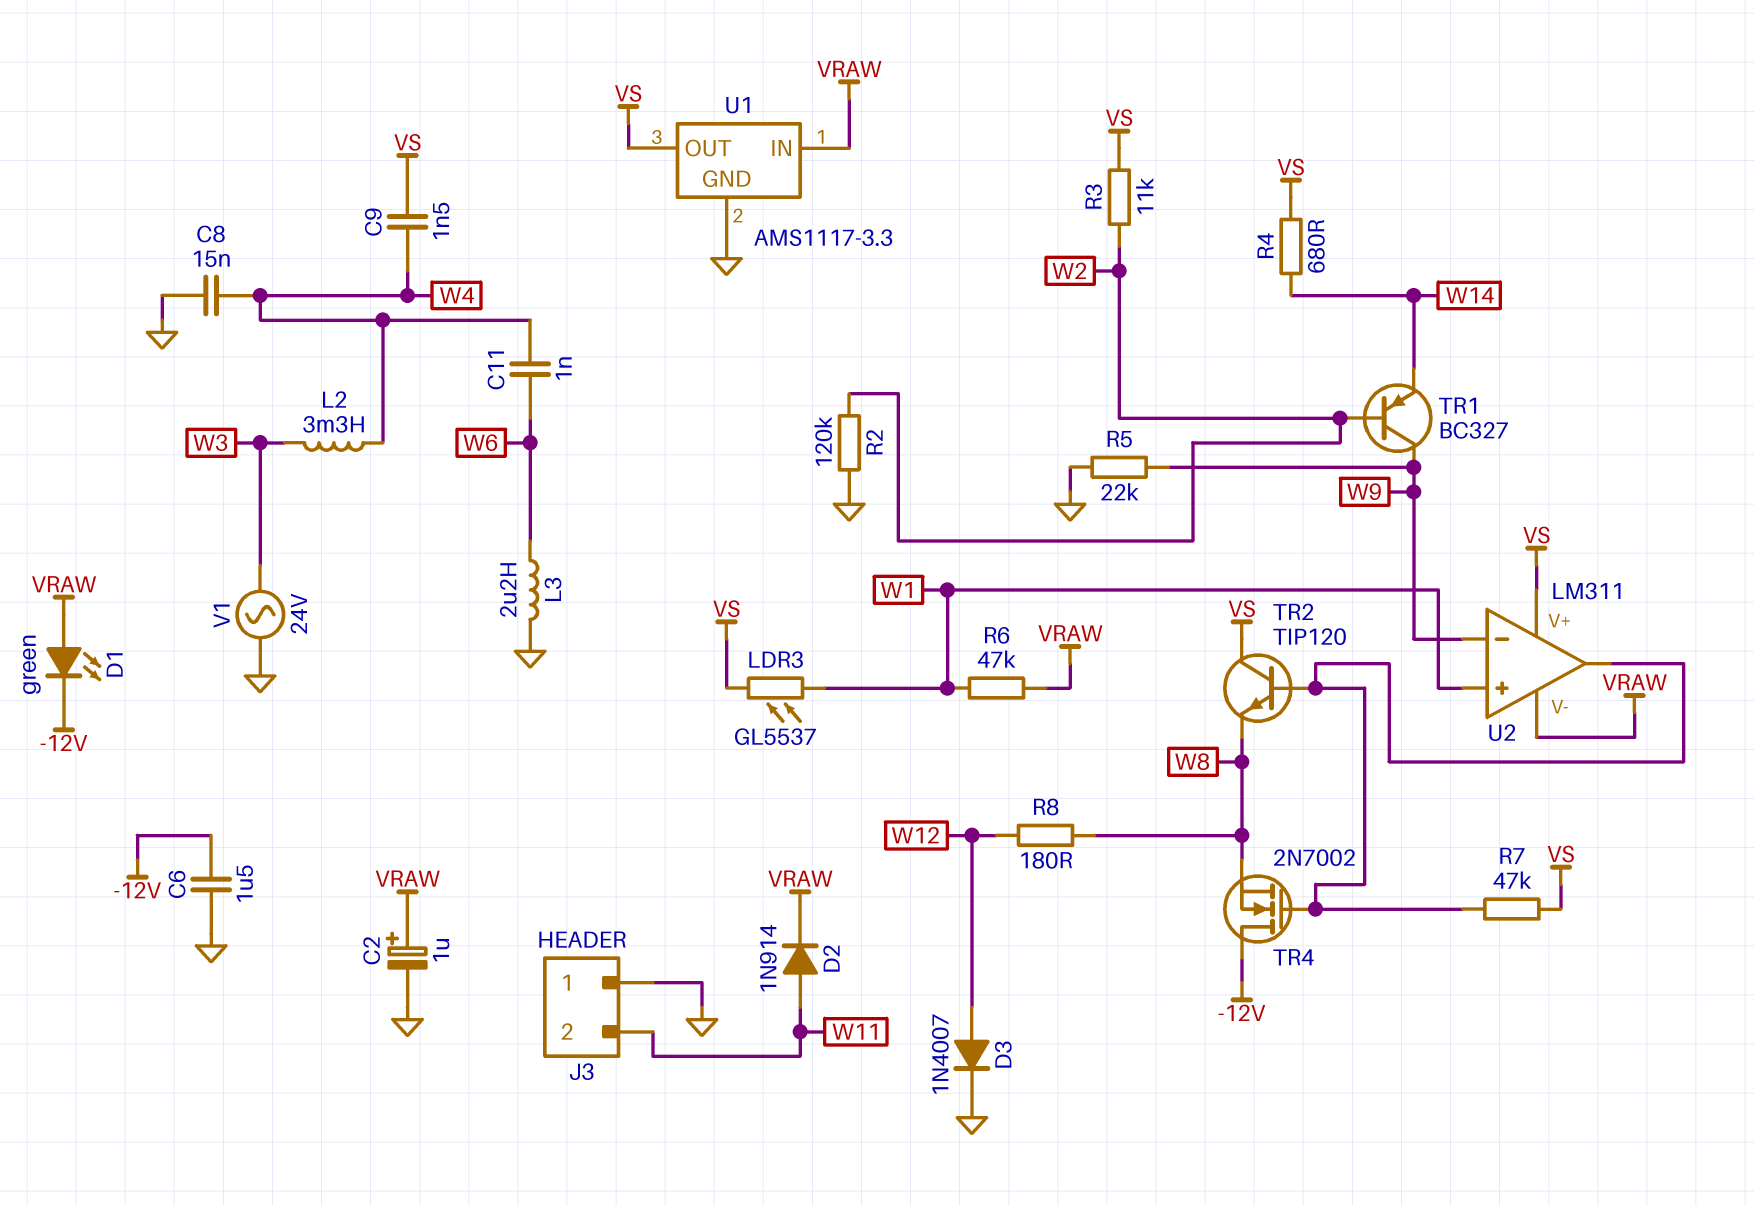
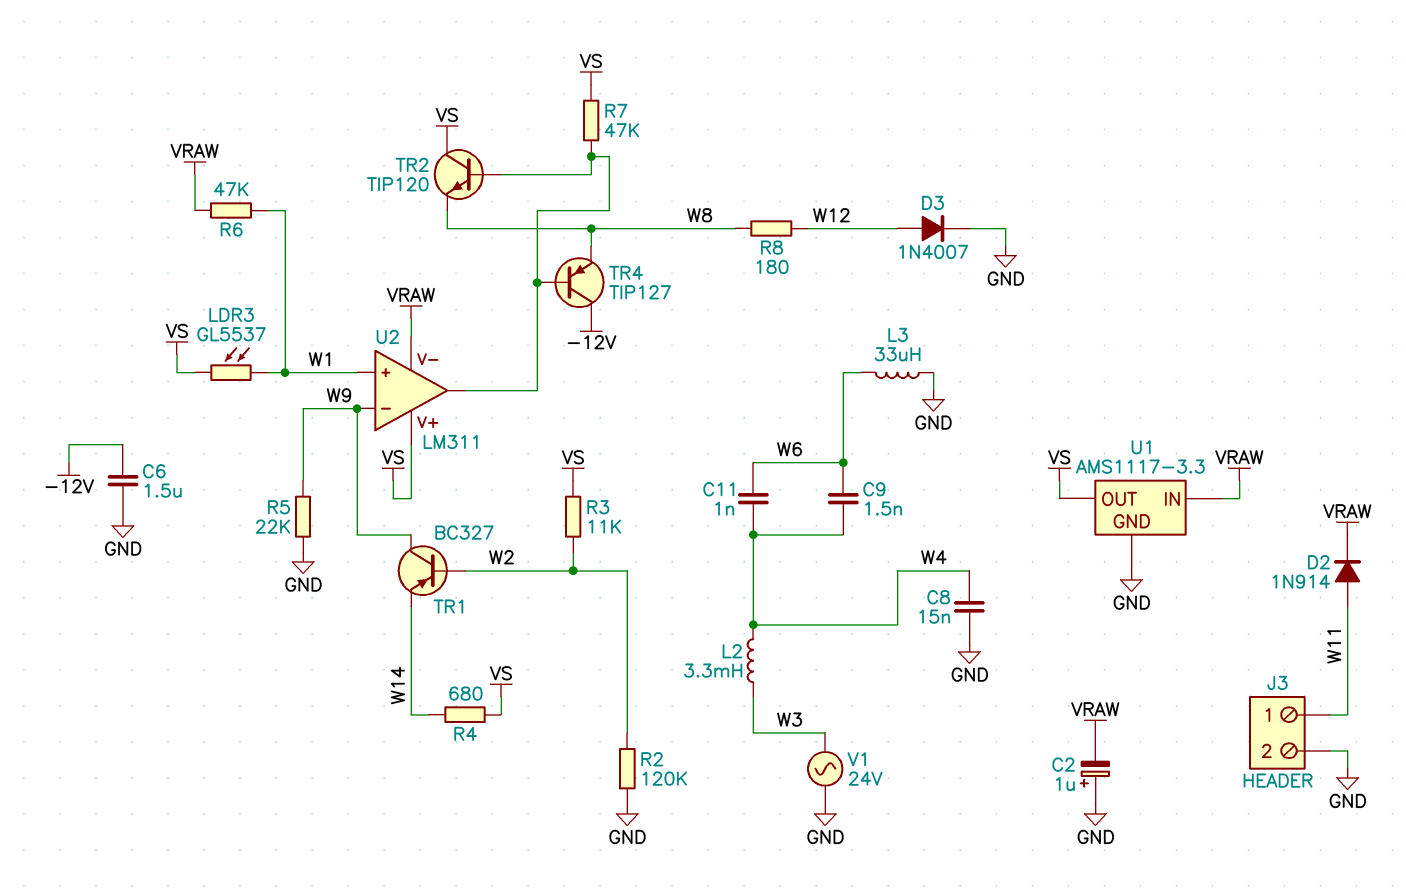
C2: 1uF (plus VRAW, minus GND) -> 1uF (plus GND, minus VRAW)
C9: 1.5nF (VS, W4) -> 1.5nF (W4, W6)
D1: LED green (A VRAW, K -12V) -> none
J3 pin 1: GND -> W11
J3 pin 2: W11 -> GND
L3: 2.2uH (GND, W6) -> 33uH (GND, W6)
TR4: NMOS 2N7002 (G U2/out, D -12V, S W8) -> PNP TIP127 (B U2/out, C -12V, E W8)

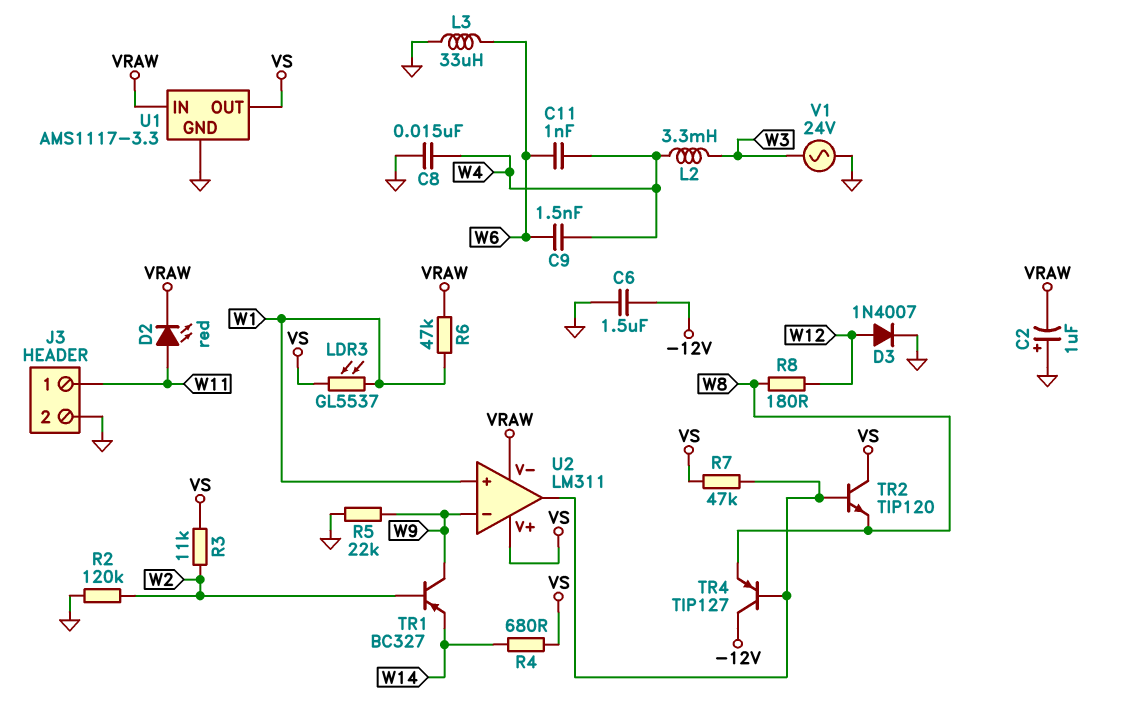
D2: diode 1N914 (A W11, K VRAW) -> LED red (A W11, K VRAW)

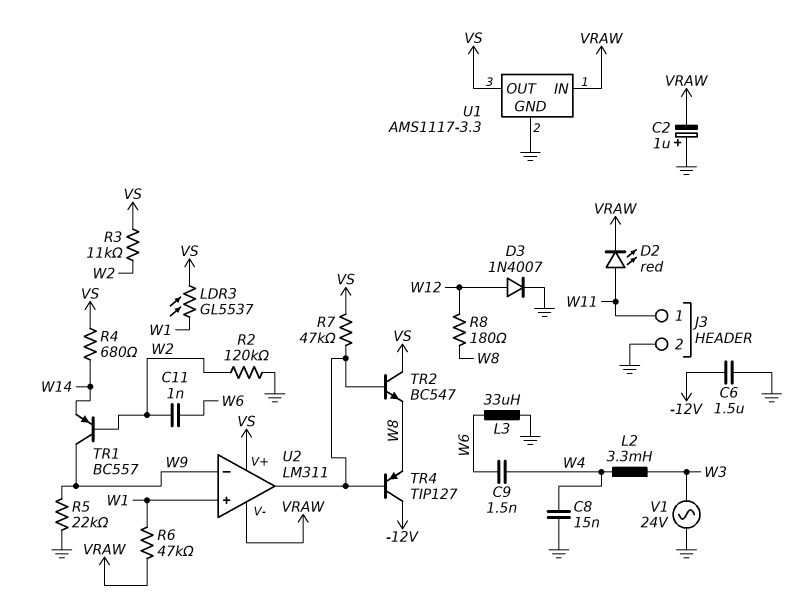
C11: 1nF (W4, W6) -> 1nF (W2, W6)
TR1: PNP BC327 (B W2, C W9, E W14) -> PNP BC557 (B W2, C W9, E W14)
TR2: NPN TIP120 (B U2/out, C VS, E W8) -> NPN BC547 (B U2/out, C VS, E W8)

